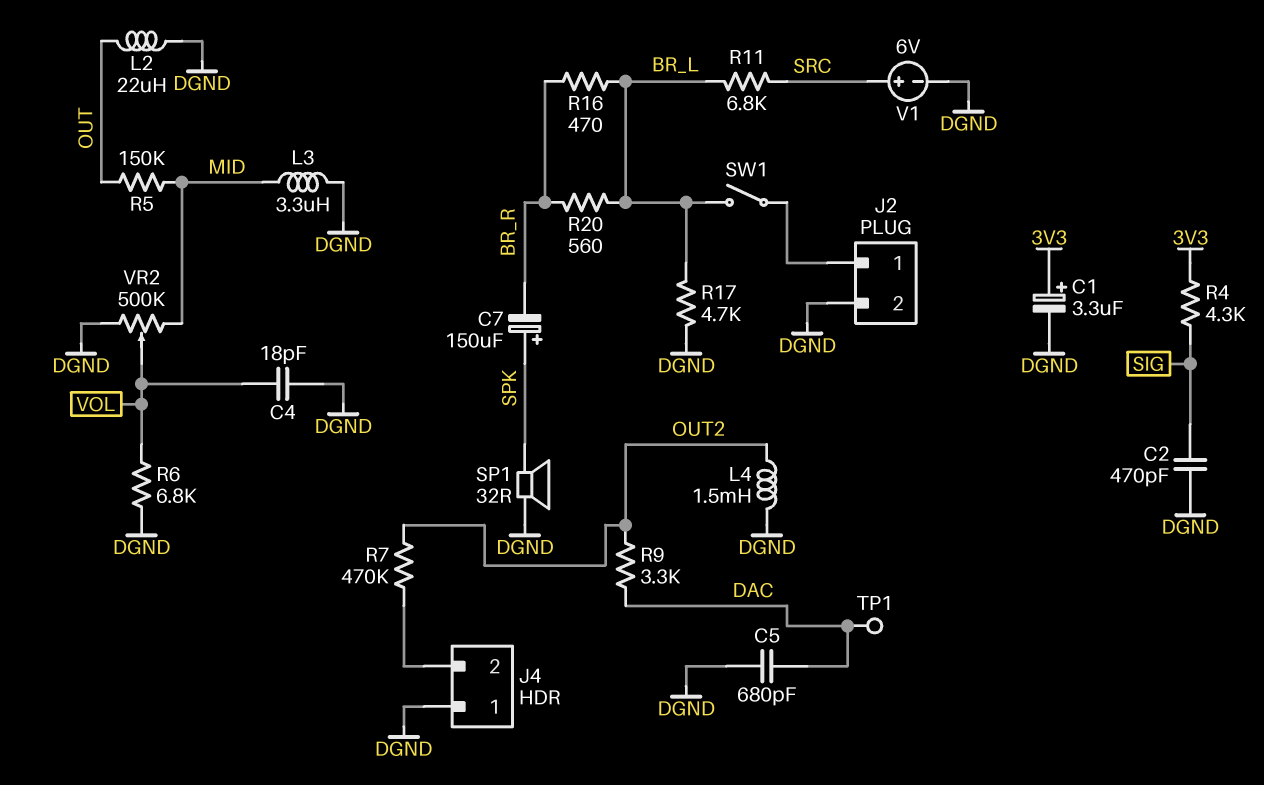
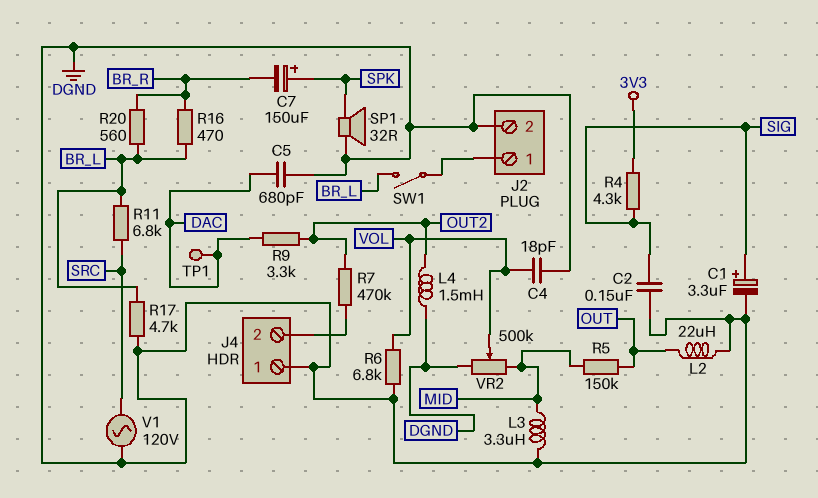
C1: 3.3uF (plus 3V3, minus DGND) -> 3.3uF (plus SIG, minus DGND)
C2: 470pF (DGND, SIG) -> 150nF (DGND, SIG)
V1: 6V (plus SRC, minus DGND) -> AC 120V (DGND, SRC)

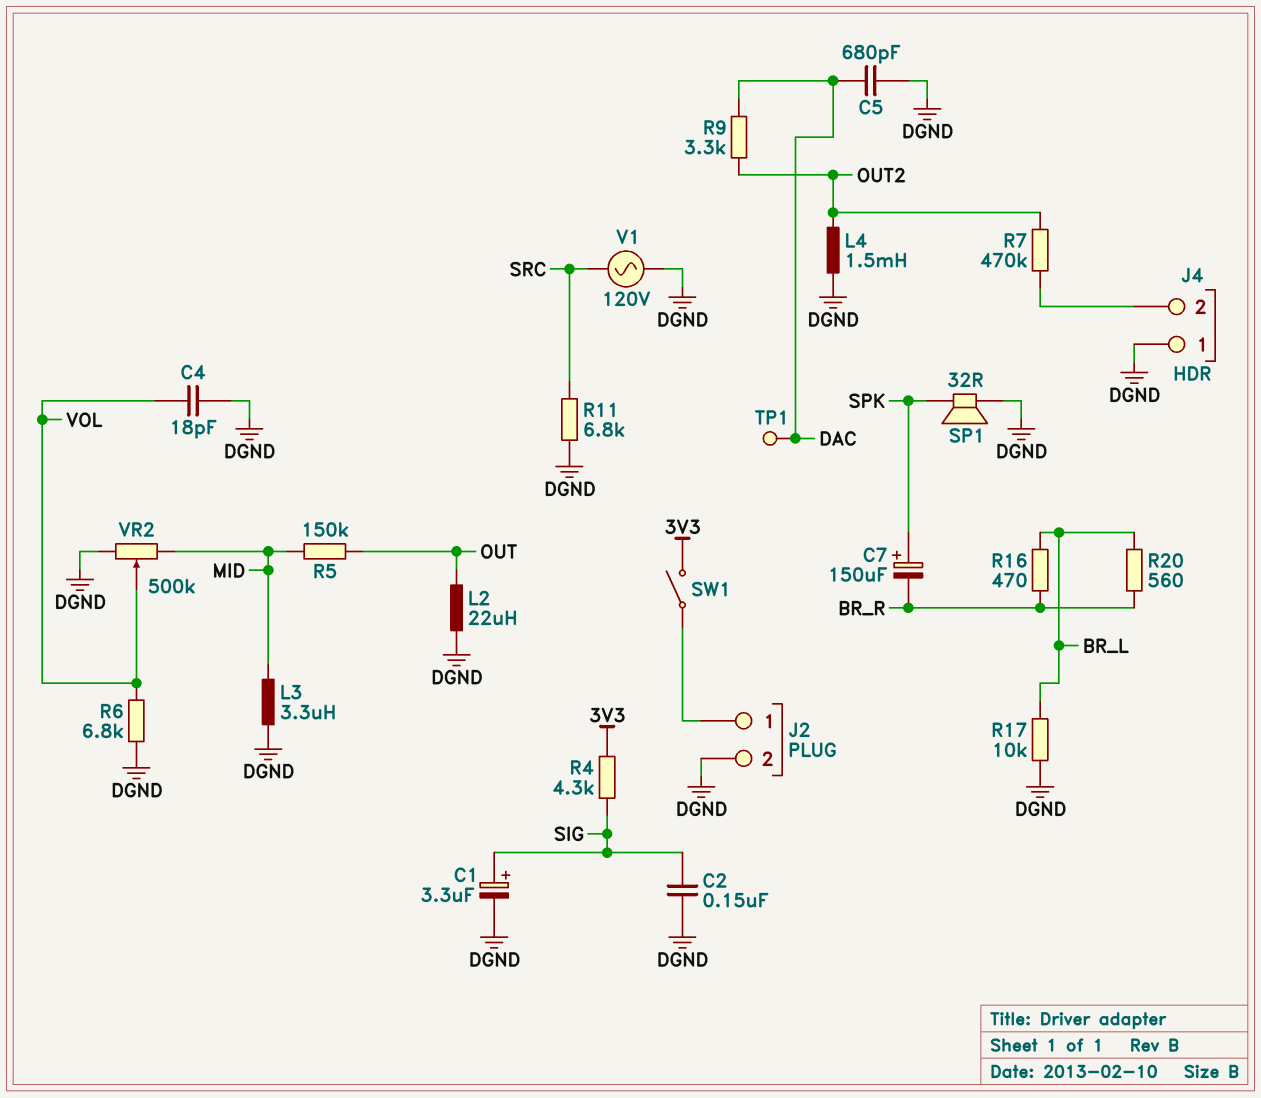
R11: 6.8k (BR_L, SRC) -> 6.8k (DGND, SRC)
R17: 4.7k (BR_L, DGND) -> 10k (BR_L, DGND)
SW1: switch (BR_L, J2/1) -> switch (3V3, J2/1)

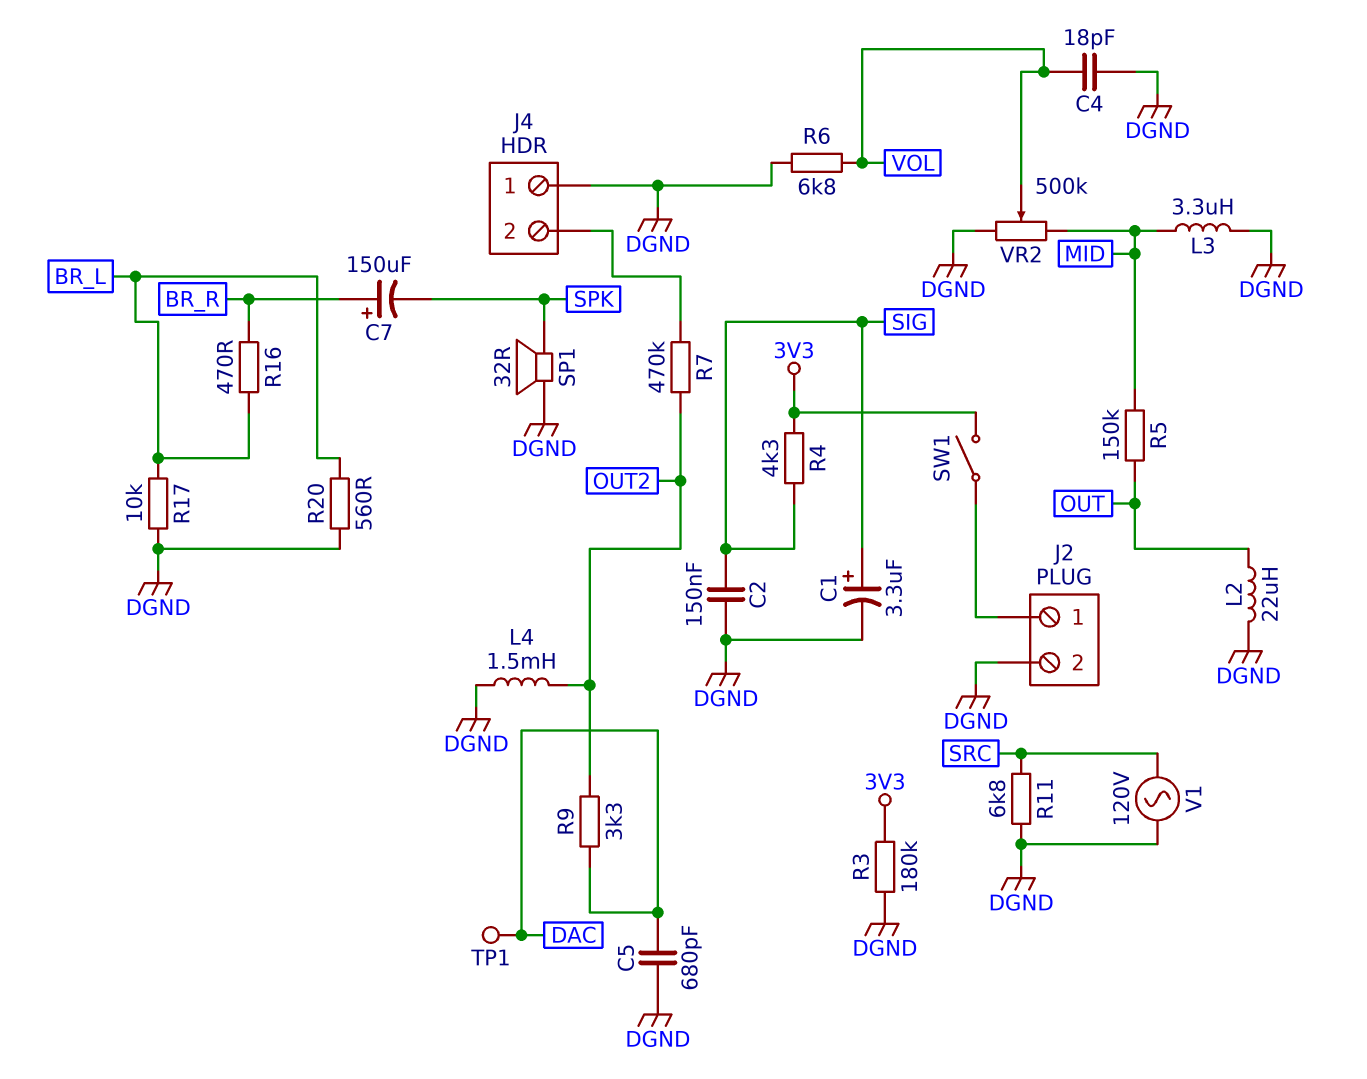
C7: 150uF (plus SPK, minus BR_R) -> 150uF (plus BR_R, minus SPK)
R3: none -> 180k (3V3, DGND)
R20: 560 (BR_L, BR_R) -> 560 (BR_L, DGND)

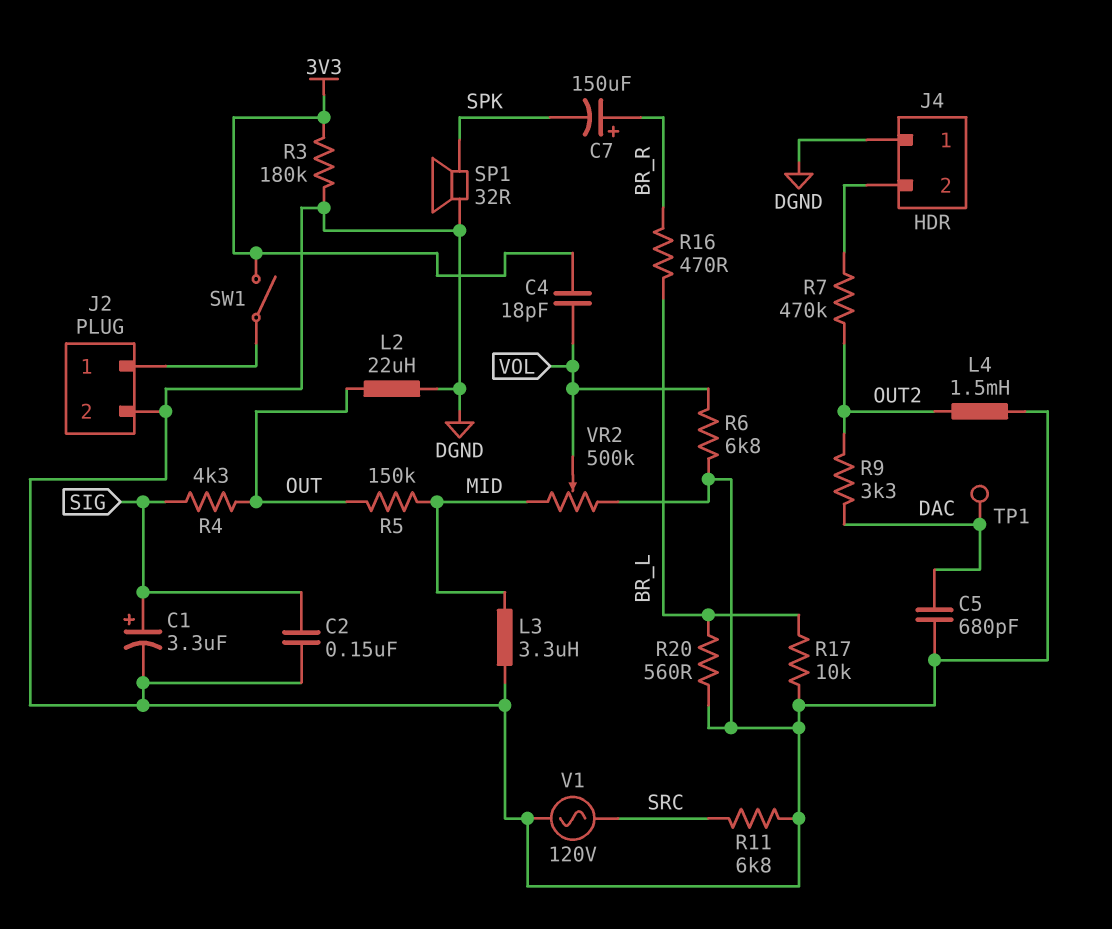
C4: 18pF (DGND, VOL) -> 18pF (3V3, VOL)
R4: 4.3k (3V3, SIG) -> 4.3k (OUT, SIG)

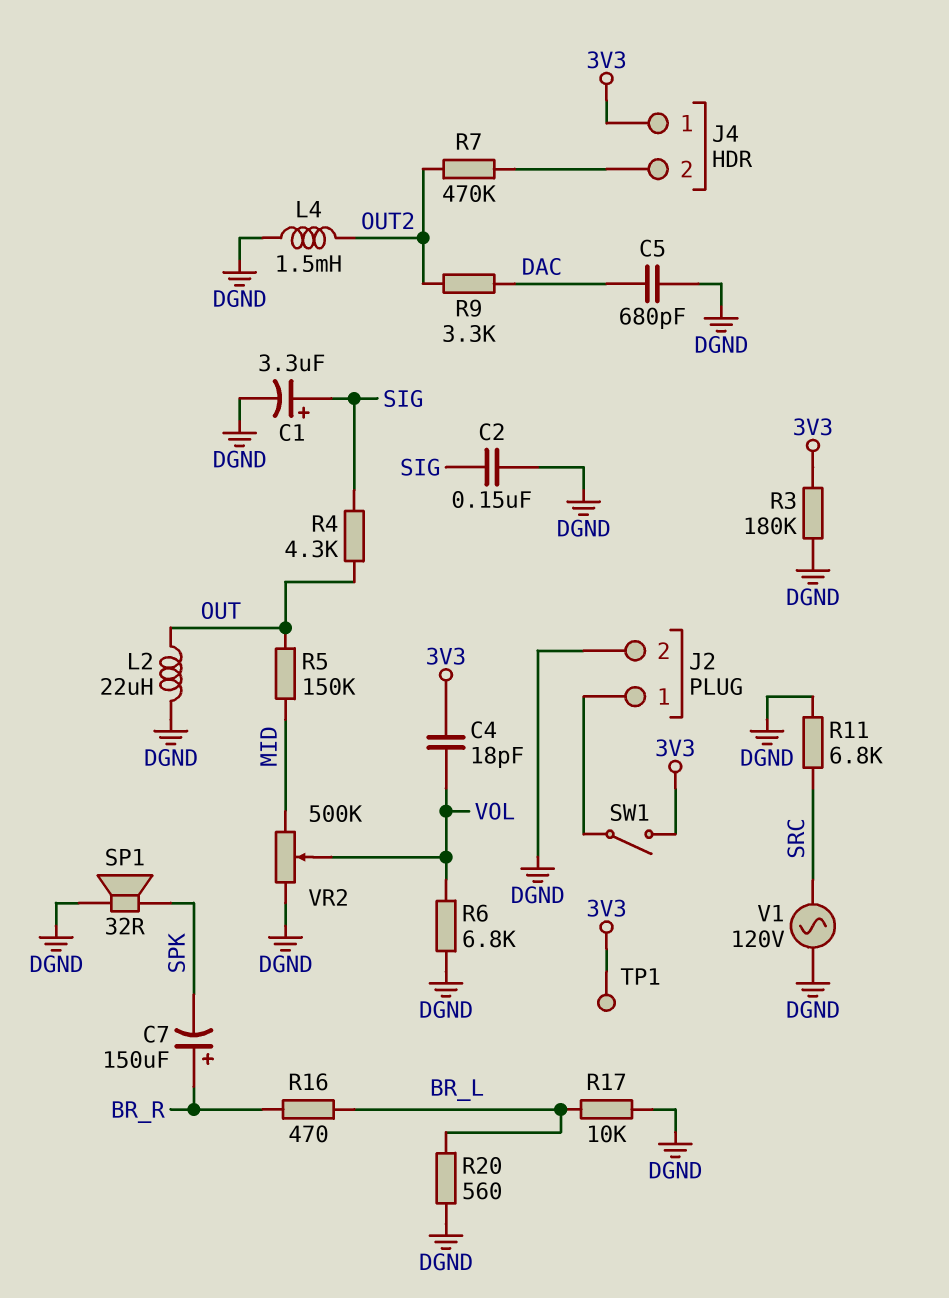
J4 pin 1: DGND -> 3V3
L3: 3.3uH (DGND, MID) -> none
TP1: test point (DAC) -> test point (3V3)

